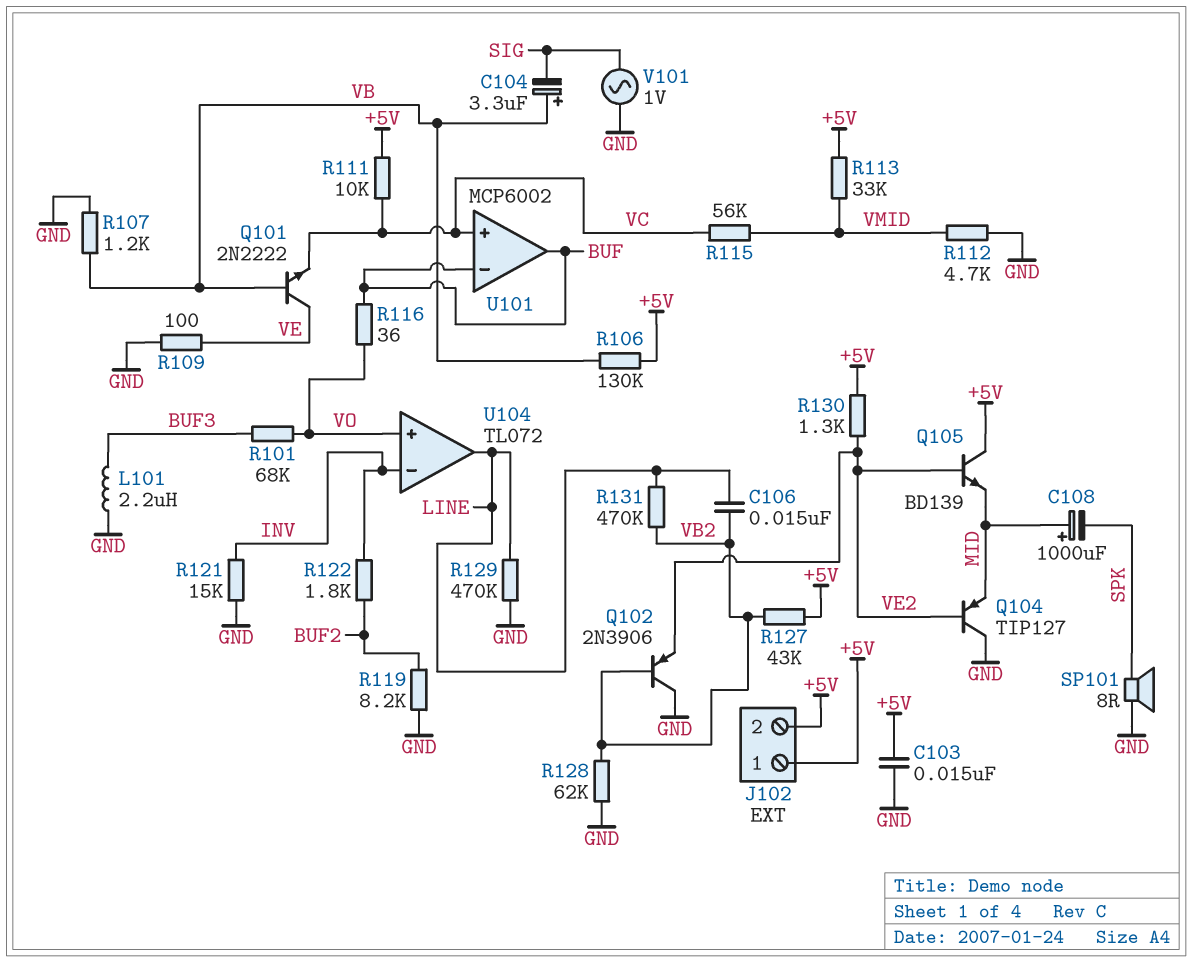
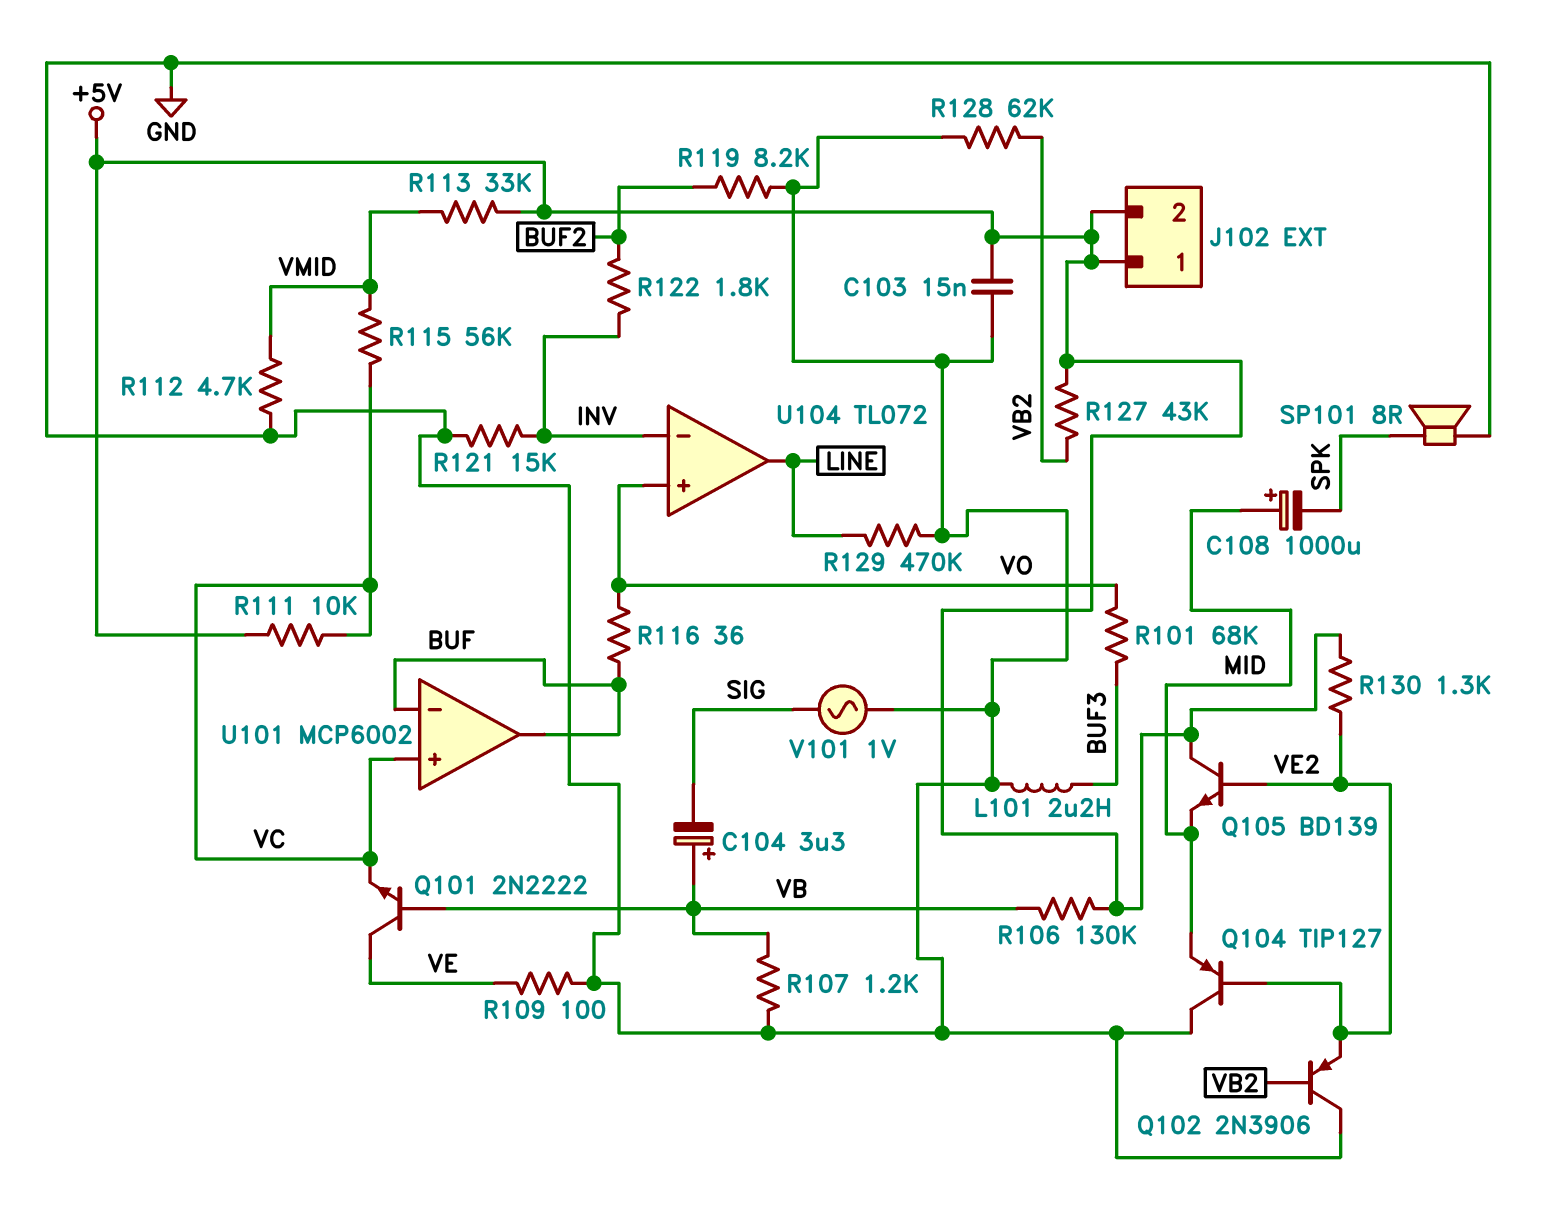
C106: 15nF (LINE, VB2) -> none
R131: 470k (LINE, VB2) -> none

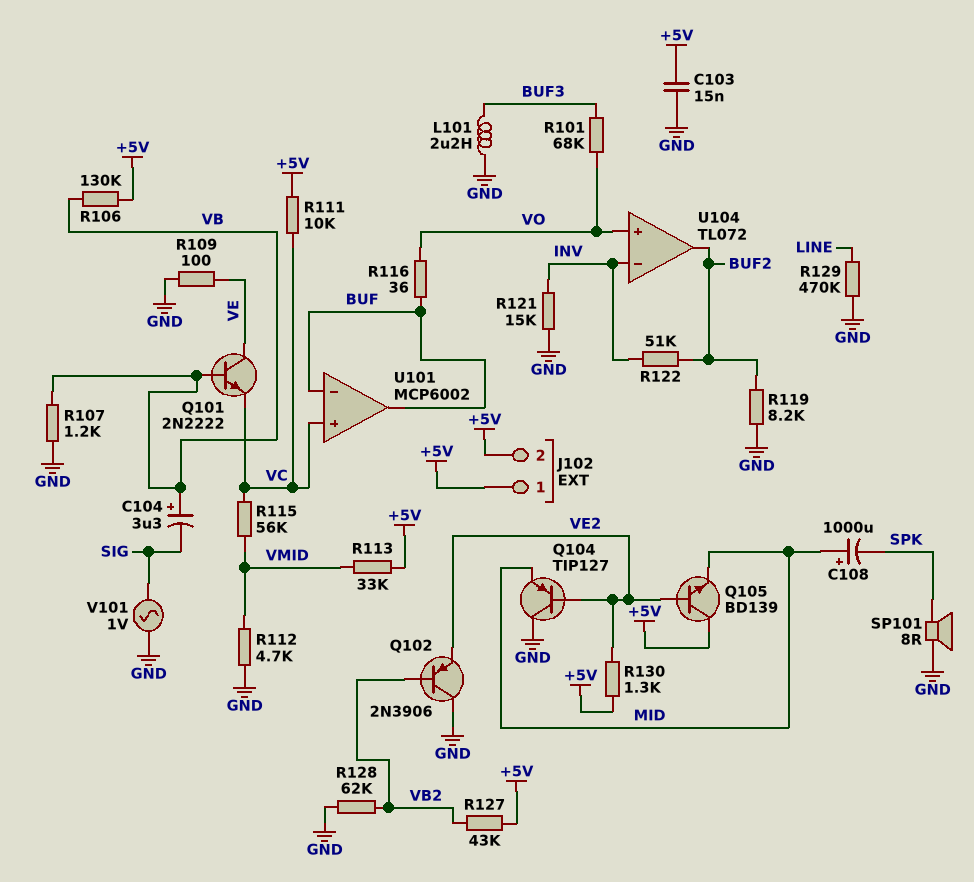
R122: 1.8k (BUF2, INV) -> 51k (BUF2, INV)
U104 pin out: LINE -> BUF2

